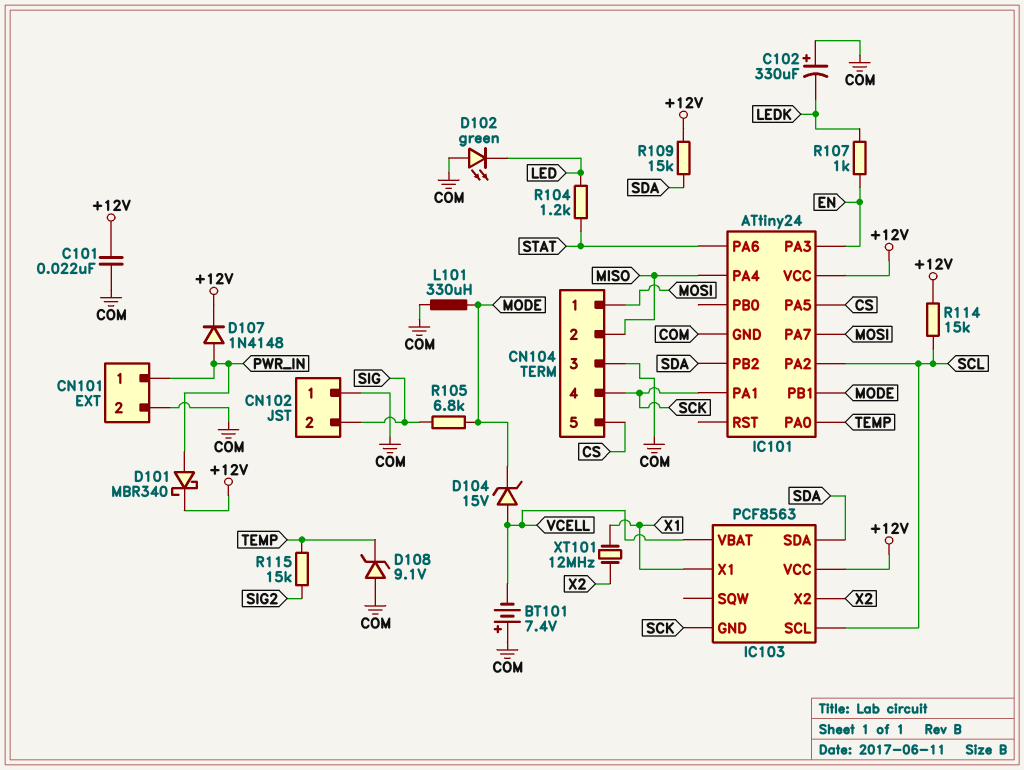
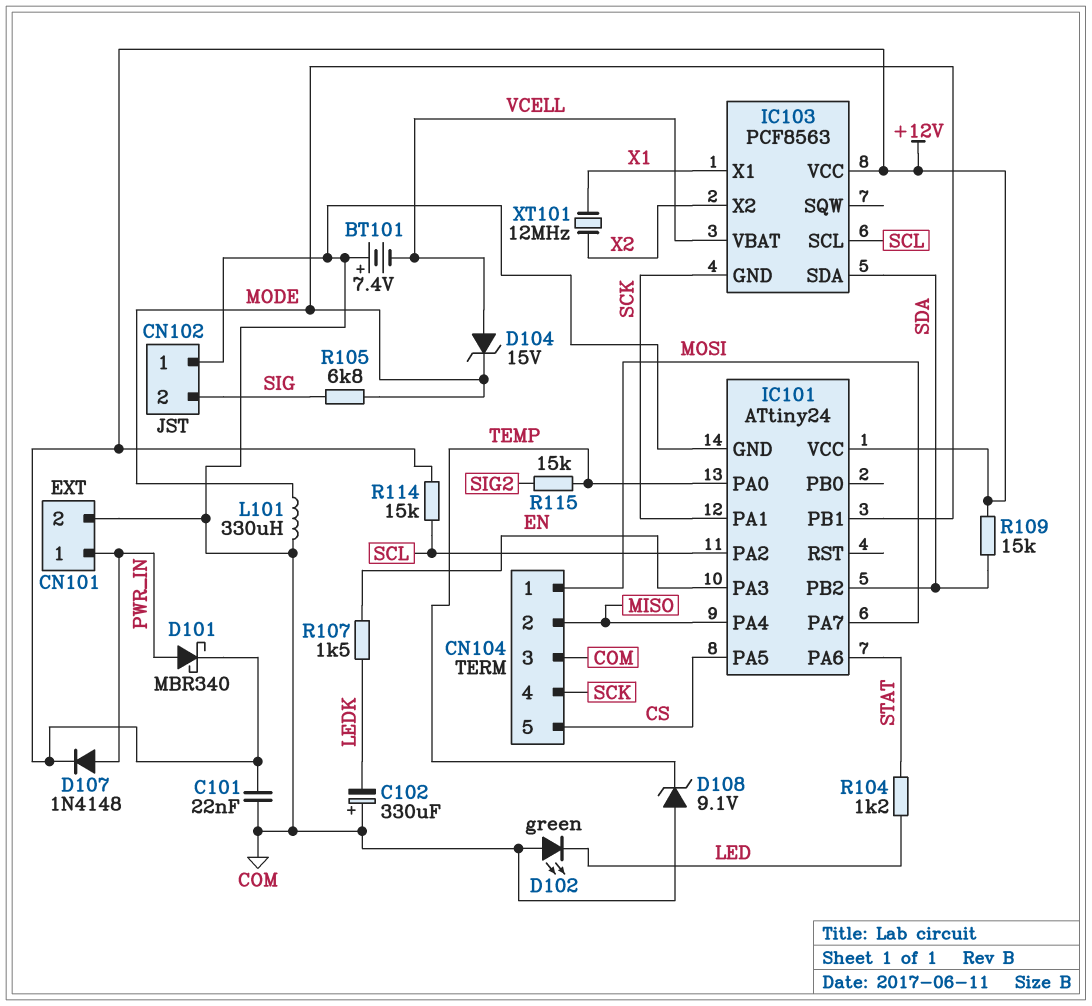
R107: 1k (EN, LEDK) -> 1.5k (EN, LEDK)

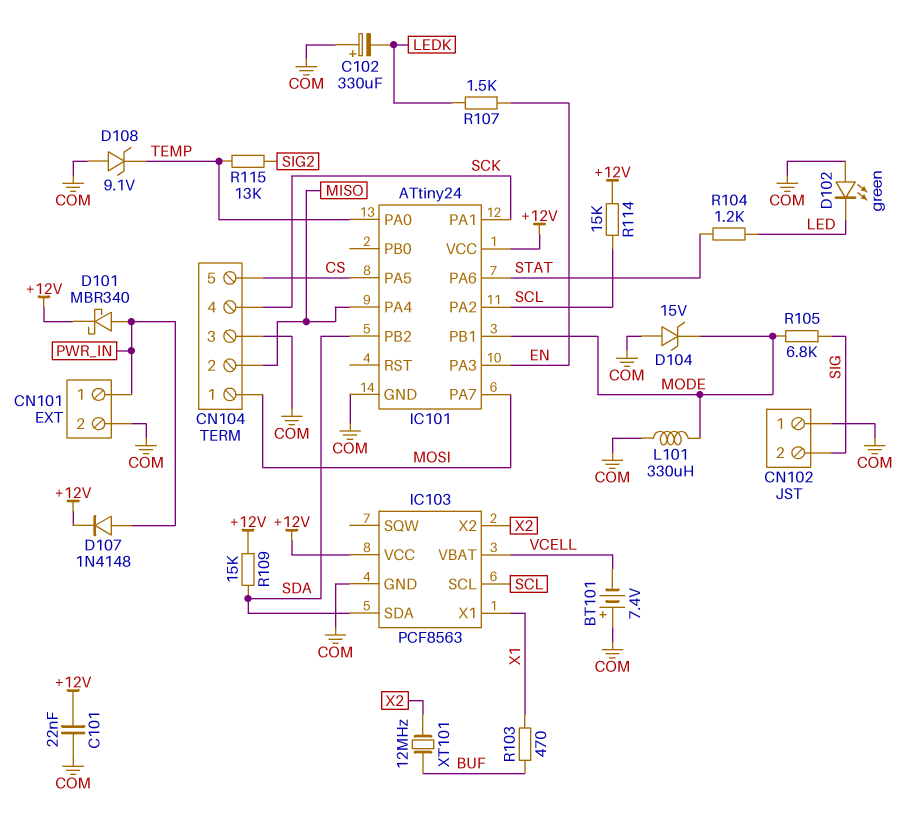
D104: zener 15V (A VCELL, K MODE) -> zener 15V (A COM, K MODE)
IC103 pin GND: SCK -> COM
R103: none -> 470 (BUF, X1)
R115: 15k (SIG2, TEMP) -> 13k (SIG2, TEMP)
XT101: 12MHz (X1, X2) -> 12MHz (BUF, X2)

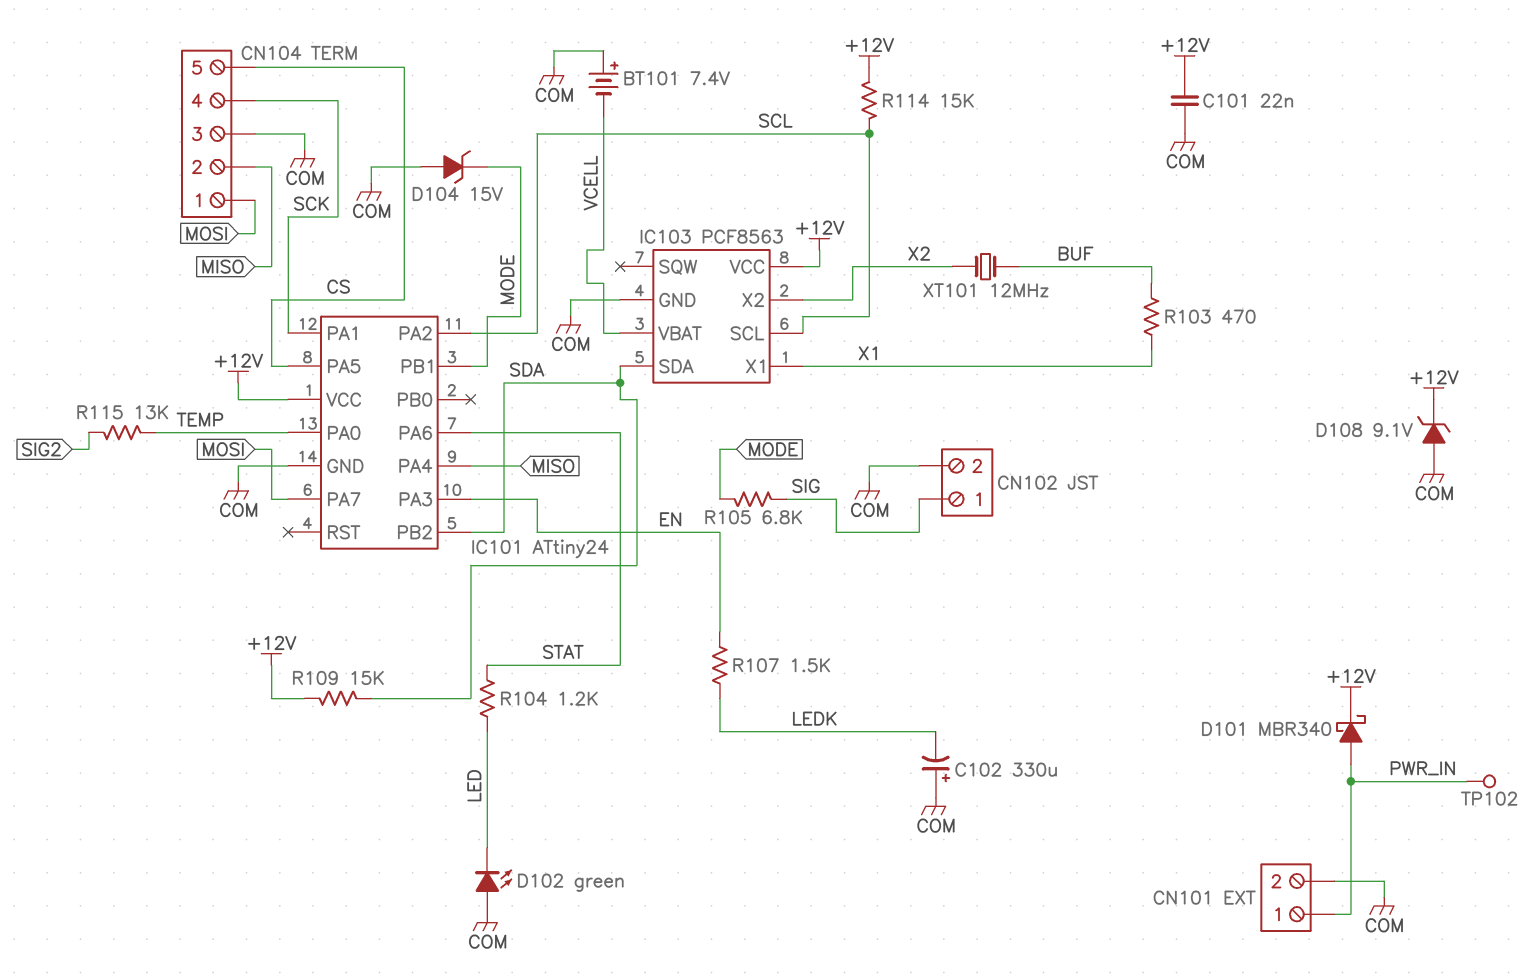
CN102 pin 1: COM -> SIG
CN102 pin 2: SIG -> COM
D107: diode 1N4148 (A PWR_IN, K +12V) -> none
D108: zener 9.1V (A COM, K TEMP) -> zener 9.1V (A COM, K +12V)
L101: 330uH (COM, MODE) -> none
TP102: none -> test point (PWR_IN)

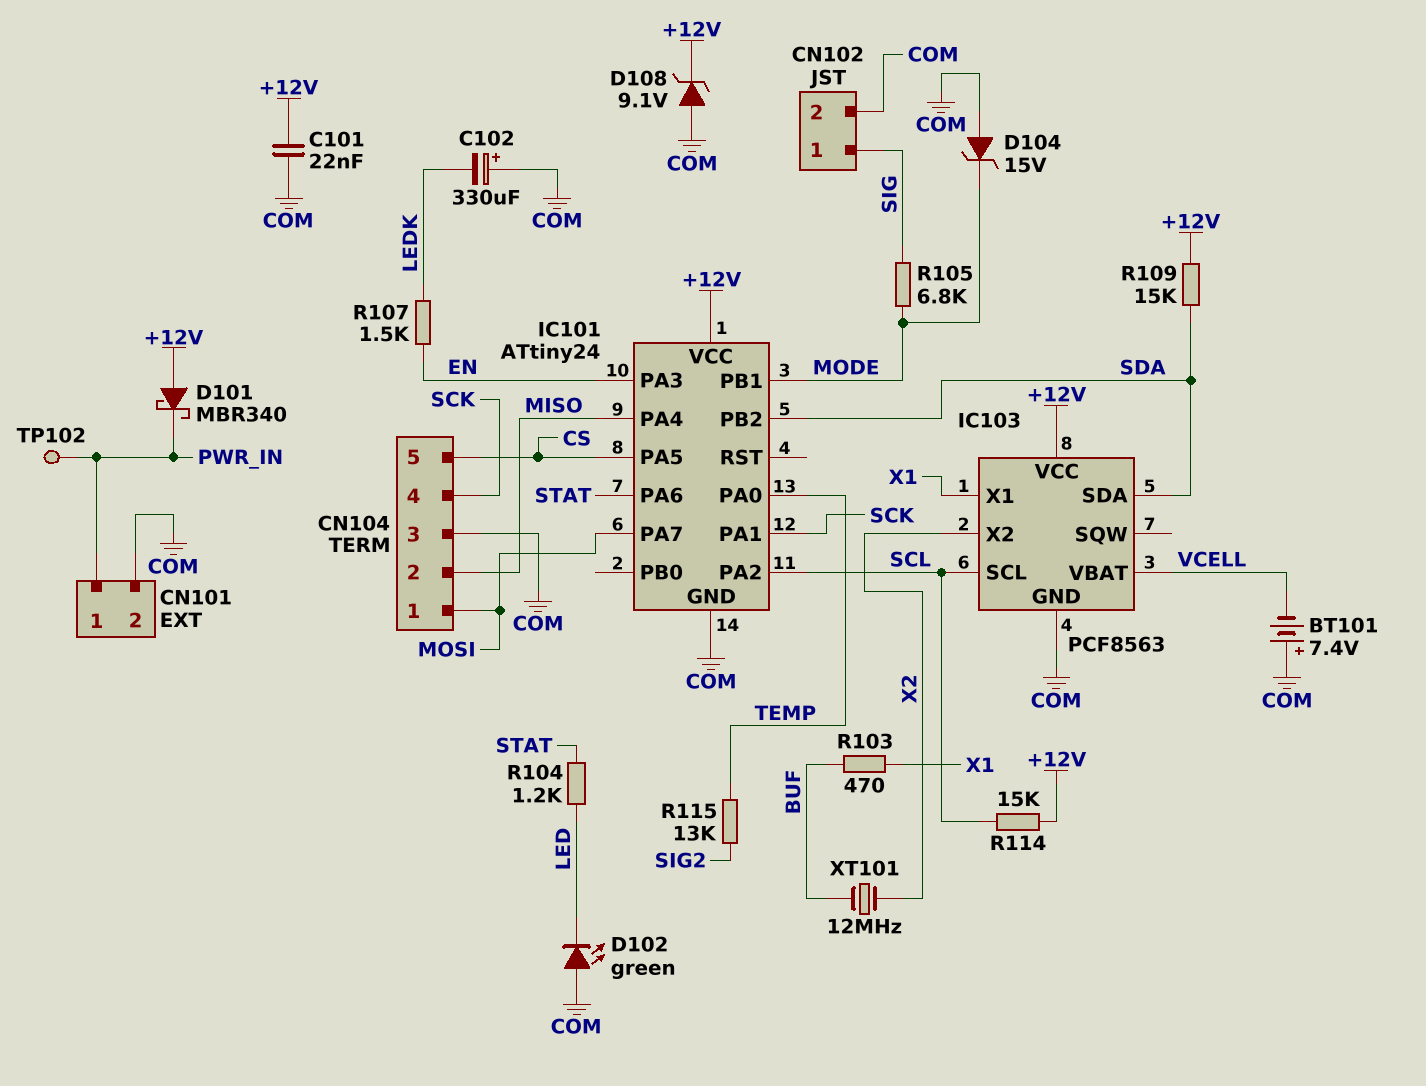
D101: schottky MBR340 (A PWR_IN, K +12V) -> schottky MBR340 (A +12V, K PWR_IN)

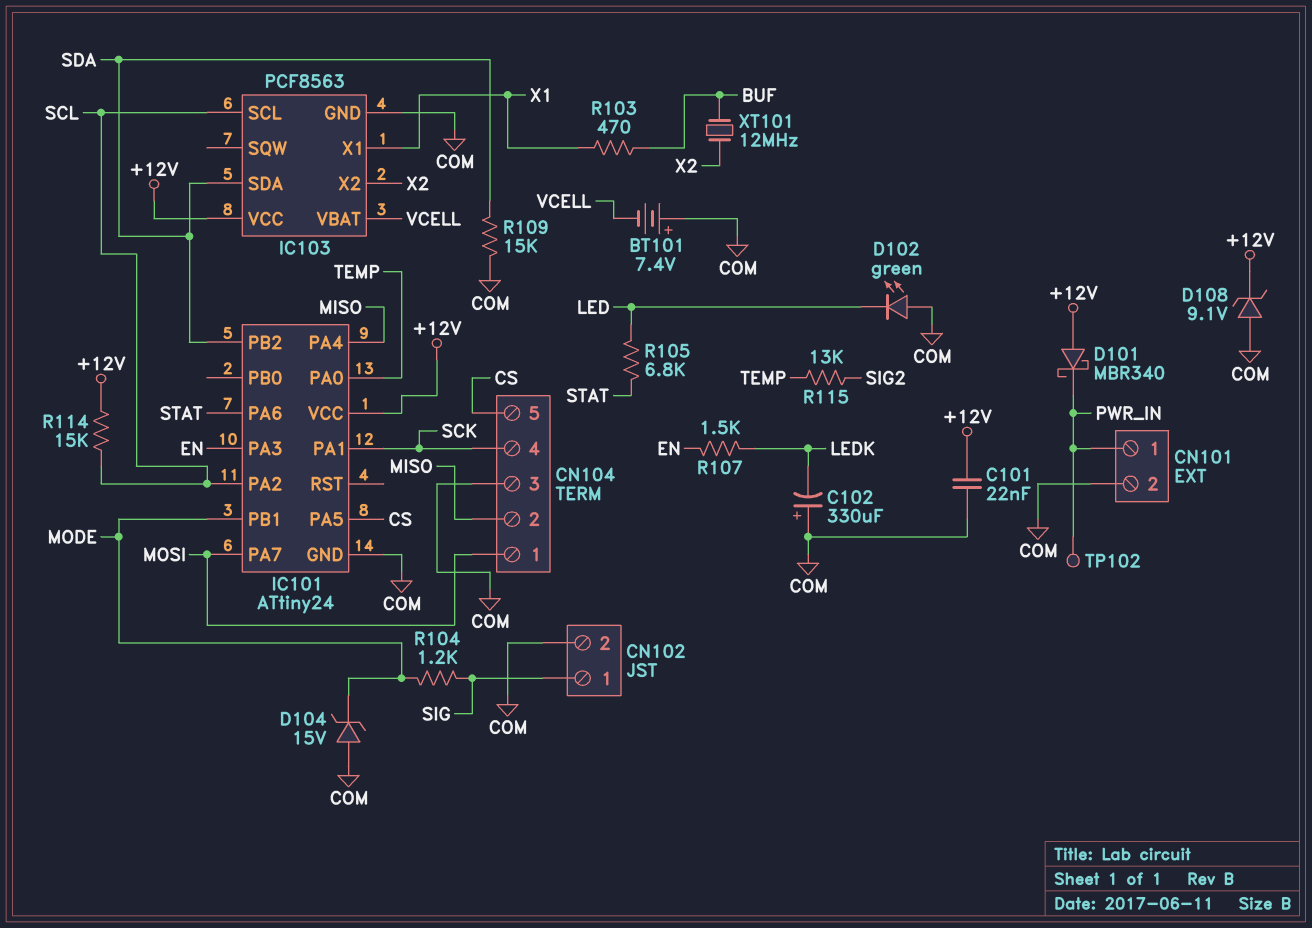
R104: 1.2k (LED, STAT) -> 1.2k (MODE, SIG)
R105: 6.8k (MODE, SIG) -> 6.8k (LED, STAT)
R109: 15k (+12V, SDA) -> 15k (COM, SDA)

